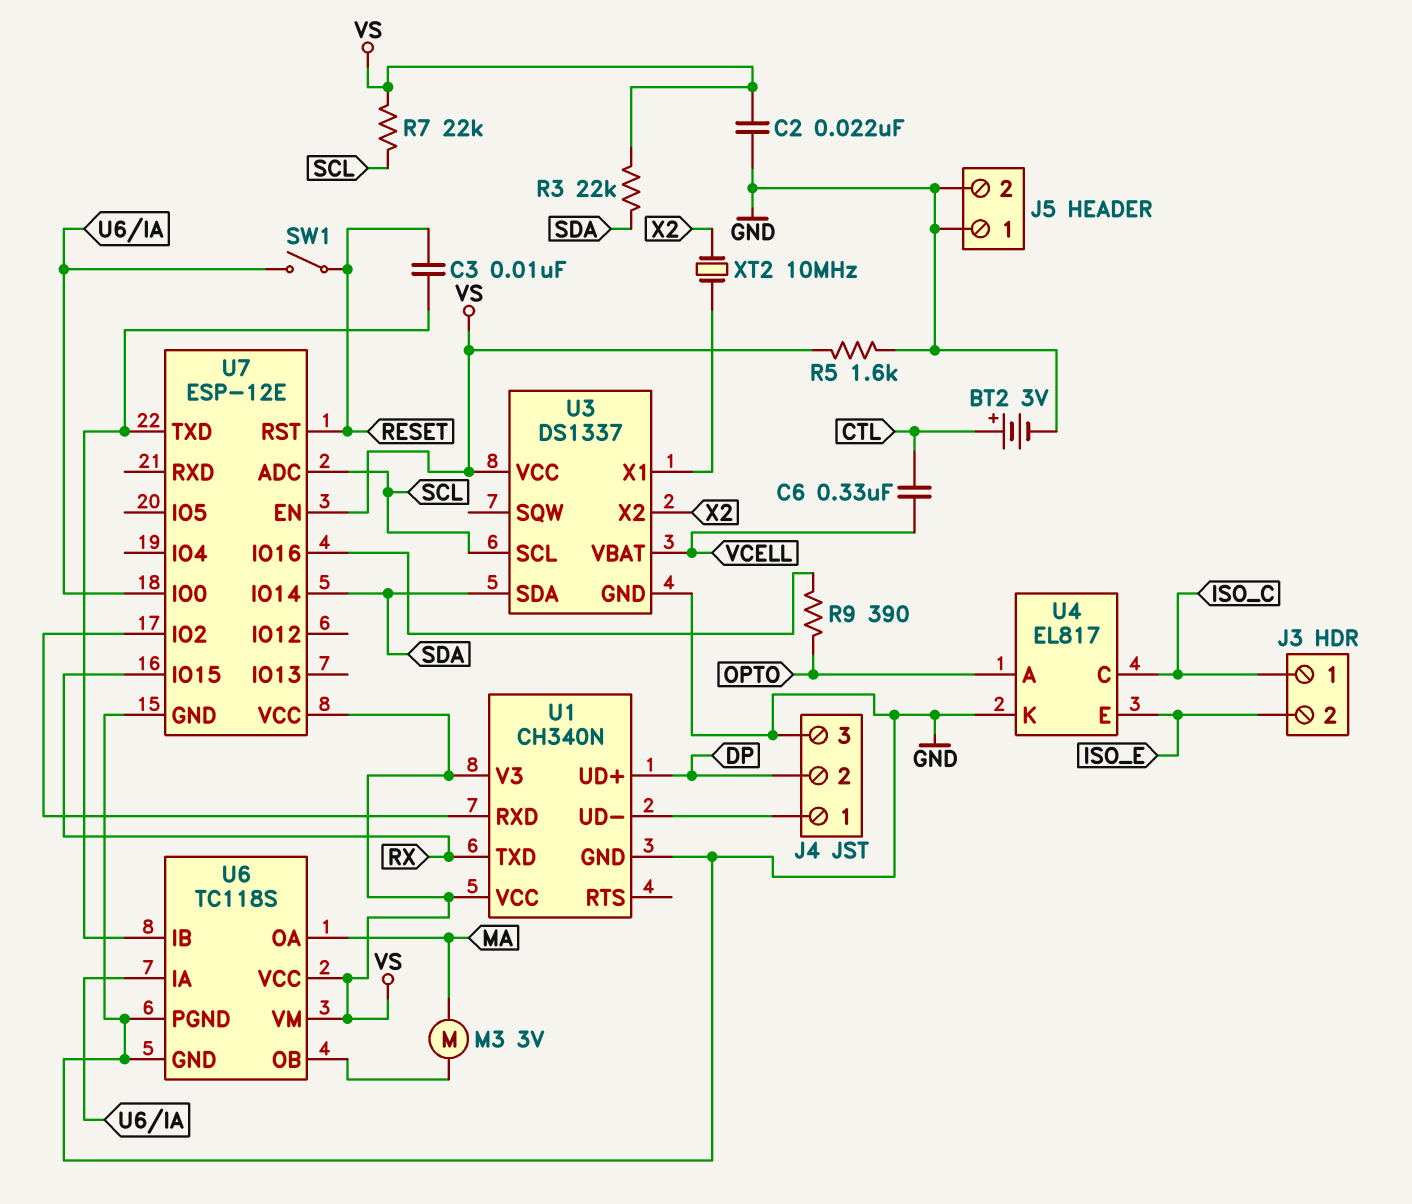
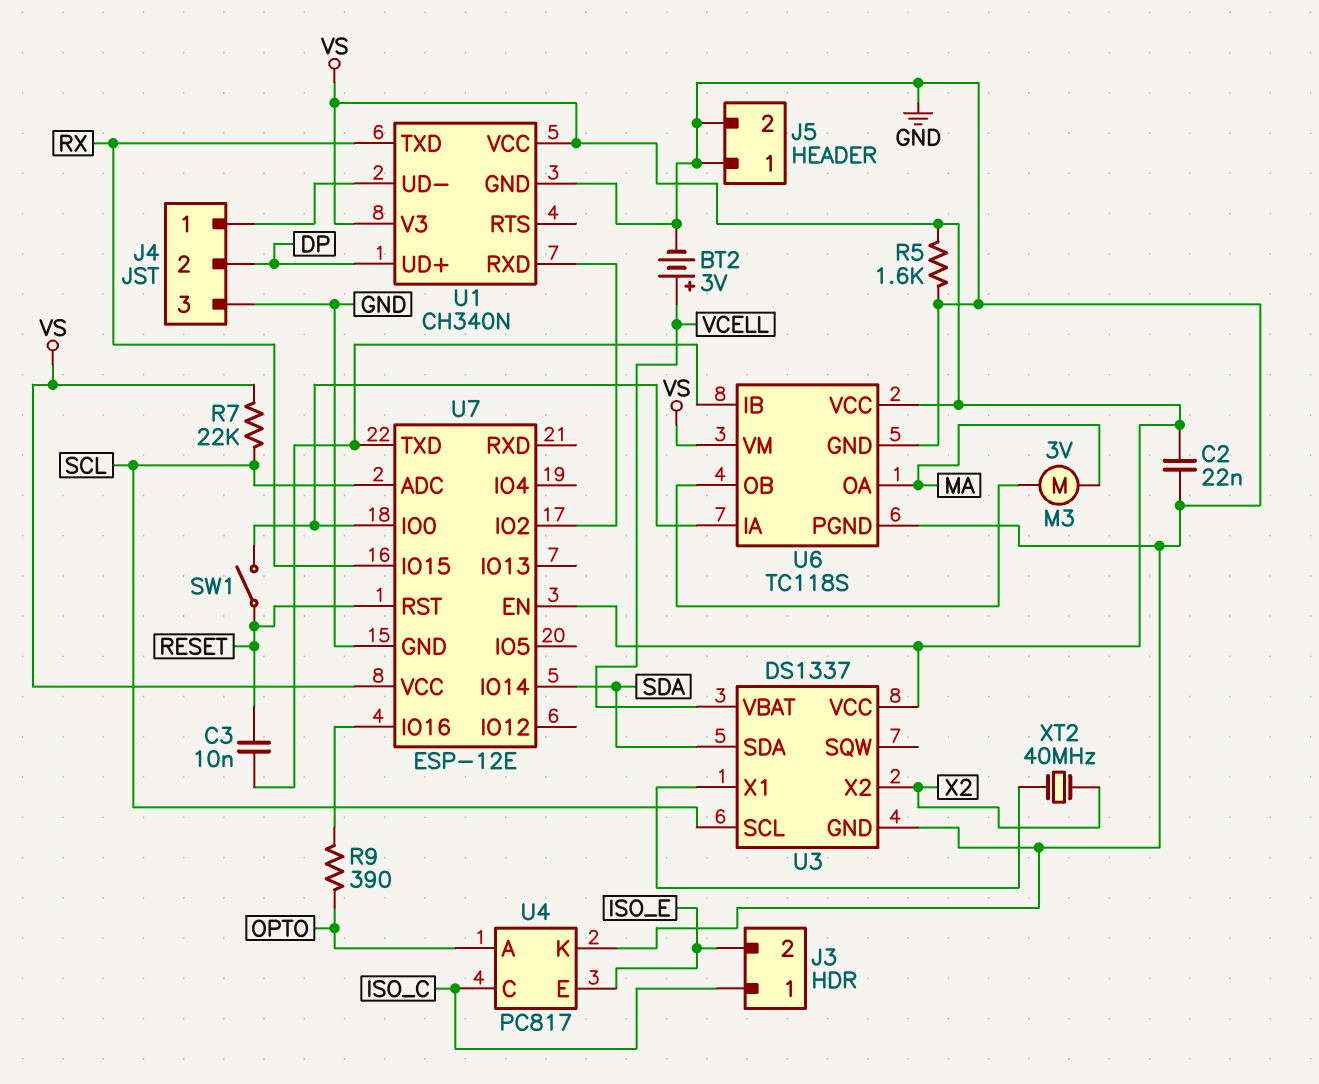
BT2: 3V (plus CTL, minus GND) -> 3V (plus VCELL, minus GND)
C6: 330nF (CTL, VCELL) -> none
R3: 22k (SDA, VS) -> none
U4: EL817 -> PC817
XT2: 10MHz (U3/X1, X2) -> 40MHz (U3/X1, X2)

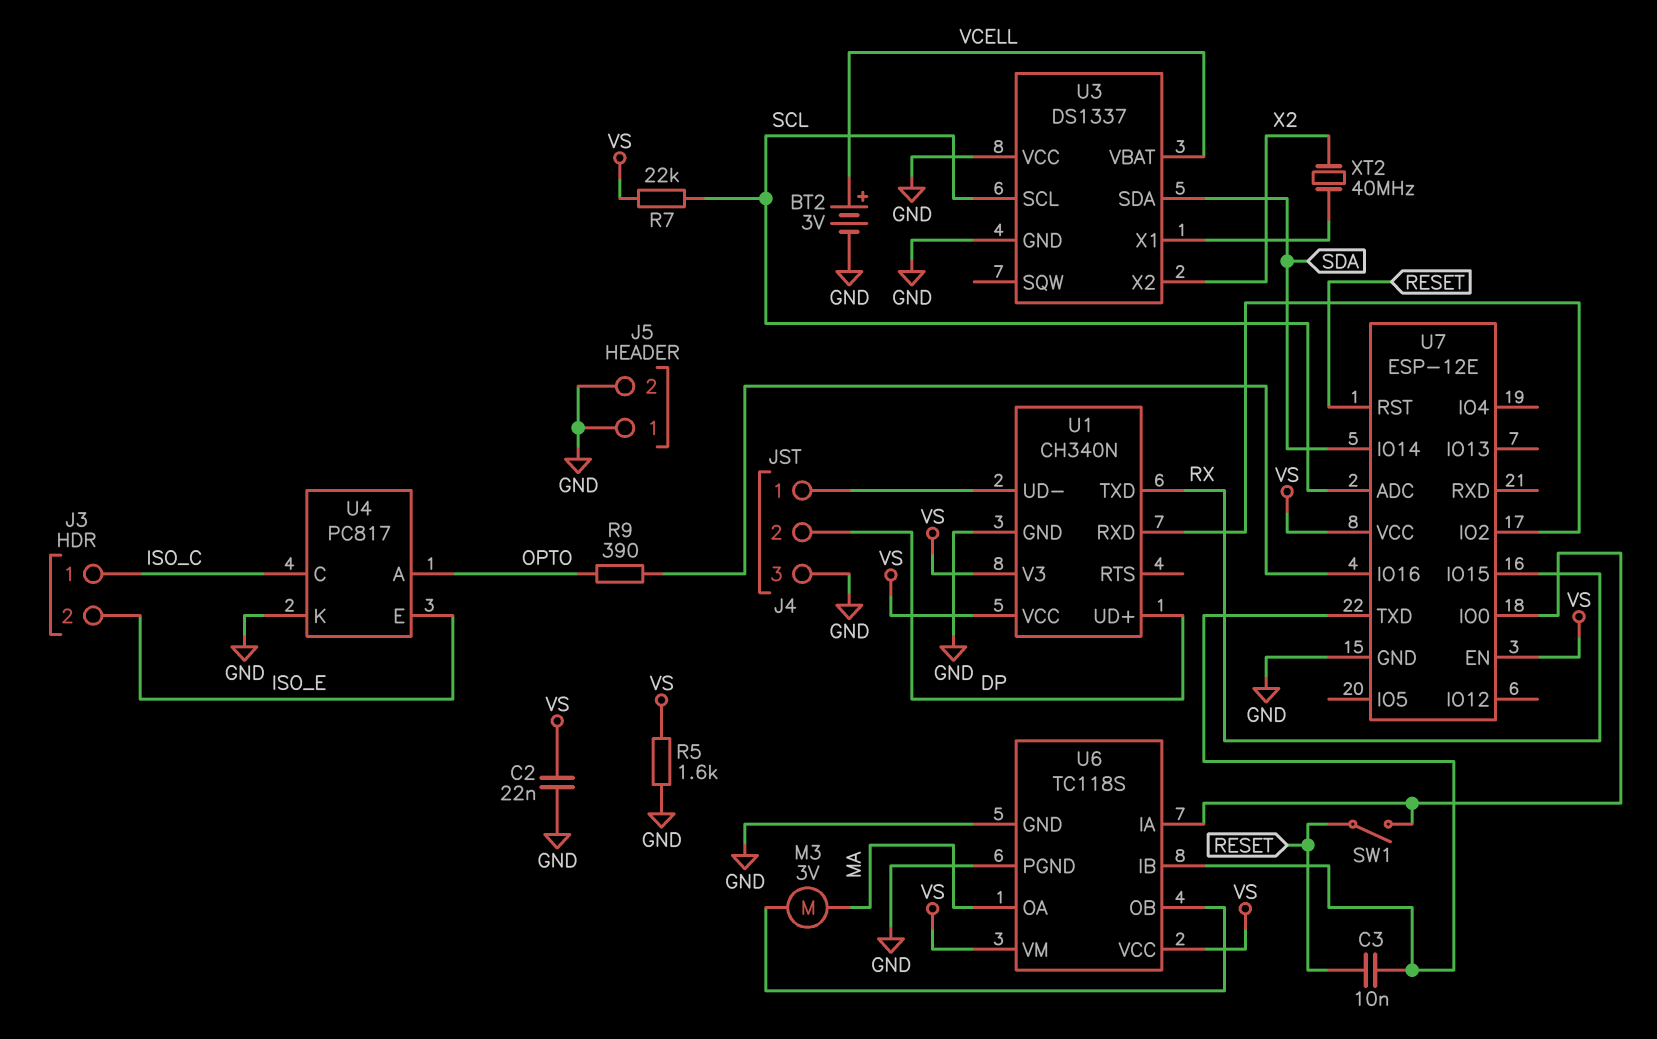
U3 pin VCC: VS -> GND

